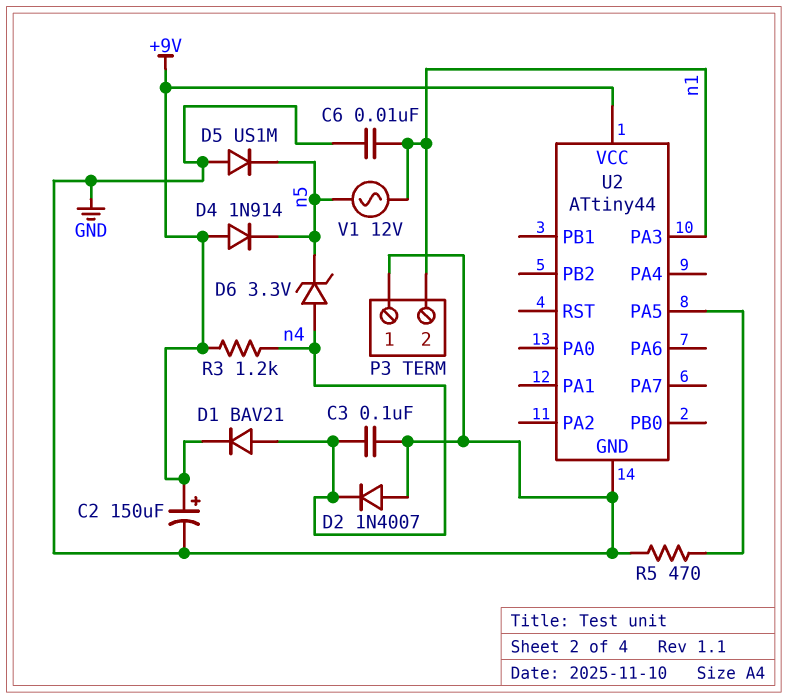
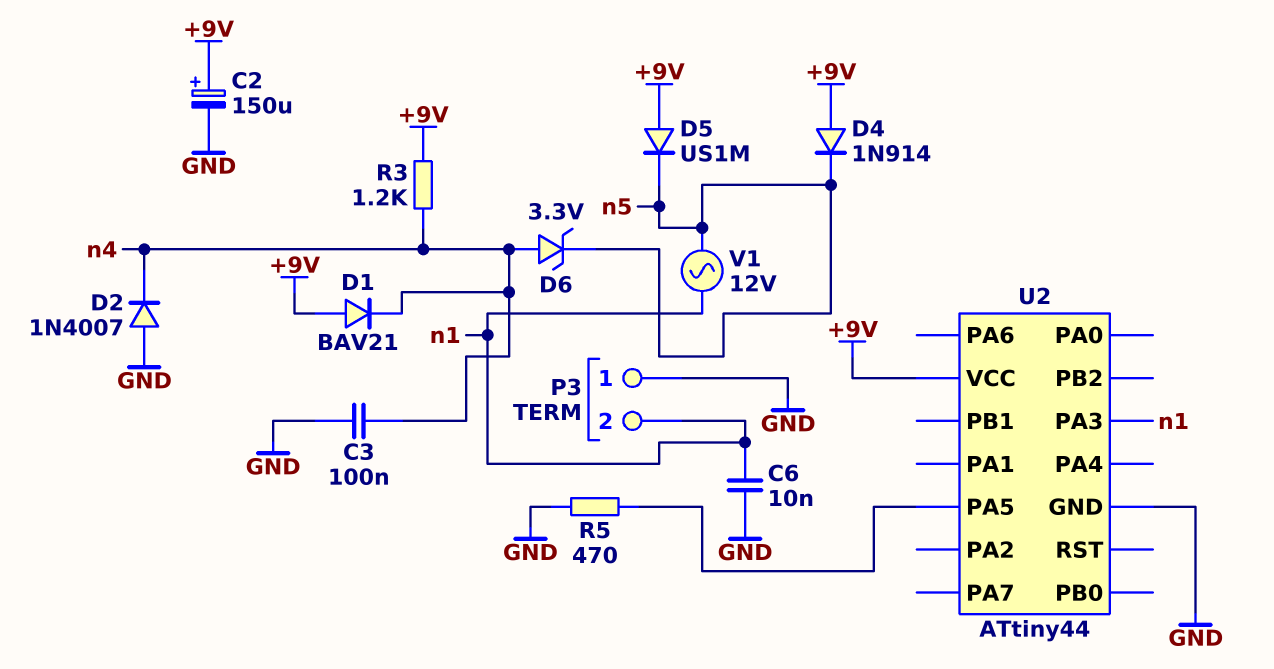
D1: diode BAV21 (A n4, K +9V) -> diode BAV21 (A +9V, K n4)
D5: diode US1M (A GND, K n5) -> diode US1M (A +9V, K n5)

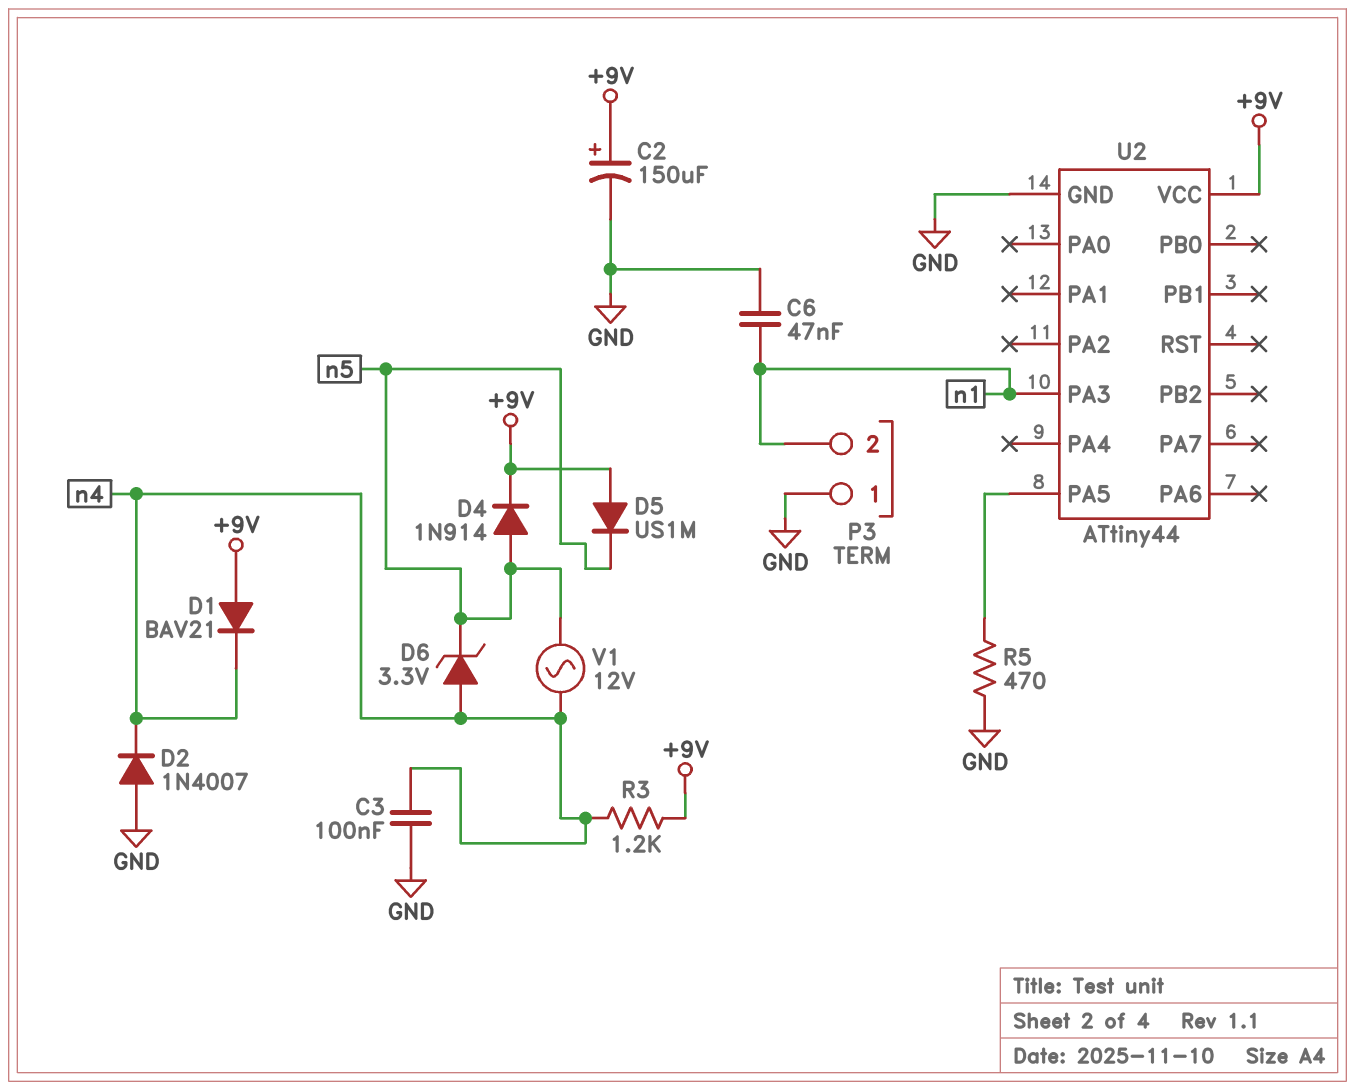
C6: 10nF (GND, n1) -> 47nF (GND, n1)
D4: diode 1N914 (A +9V, K n5) -> diode 1N914 (A n5, K +9V)
V1: AC 12V (n1, n5) -> AC 12V (n4, n5)

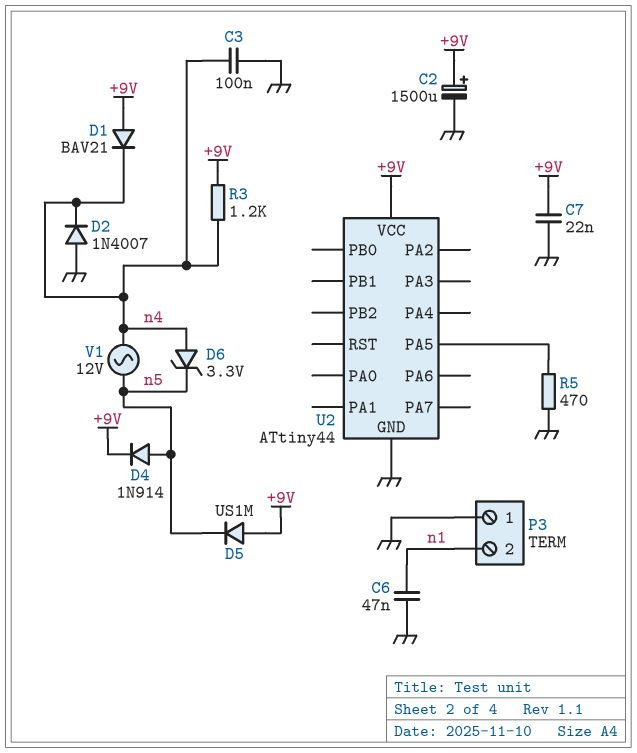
C2: 150uF (plus +9V, minus GND) -> 1500uF (plus +9V, minus GND)
C7: none -> 22nF (+9V, GND)
U2 pin PA3: n1 -> none

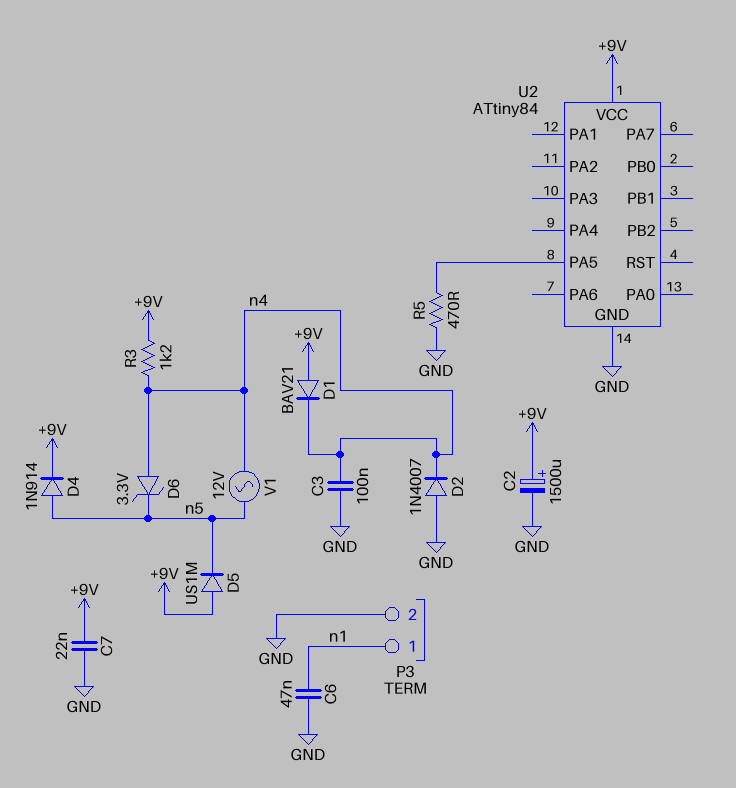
P3 pin 1: GND -> n1
P3 pin 2: n1 -> GND
U2: ATtiny44 -> ATtiny84

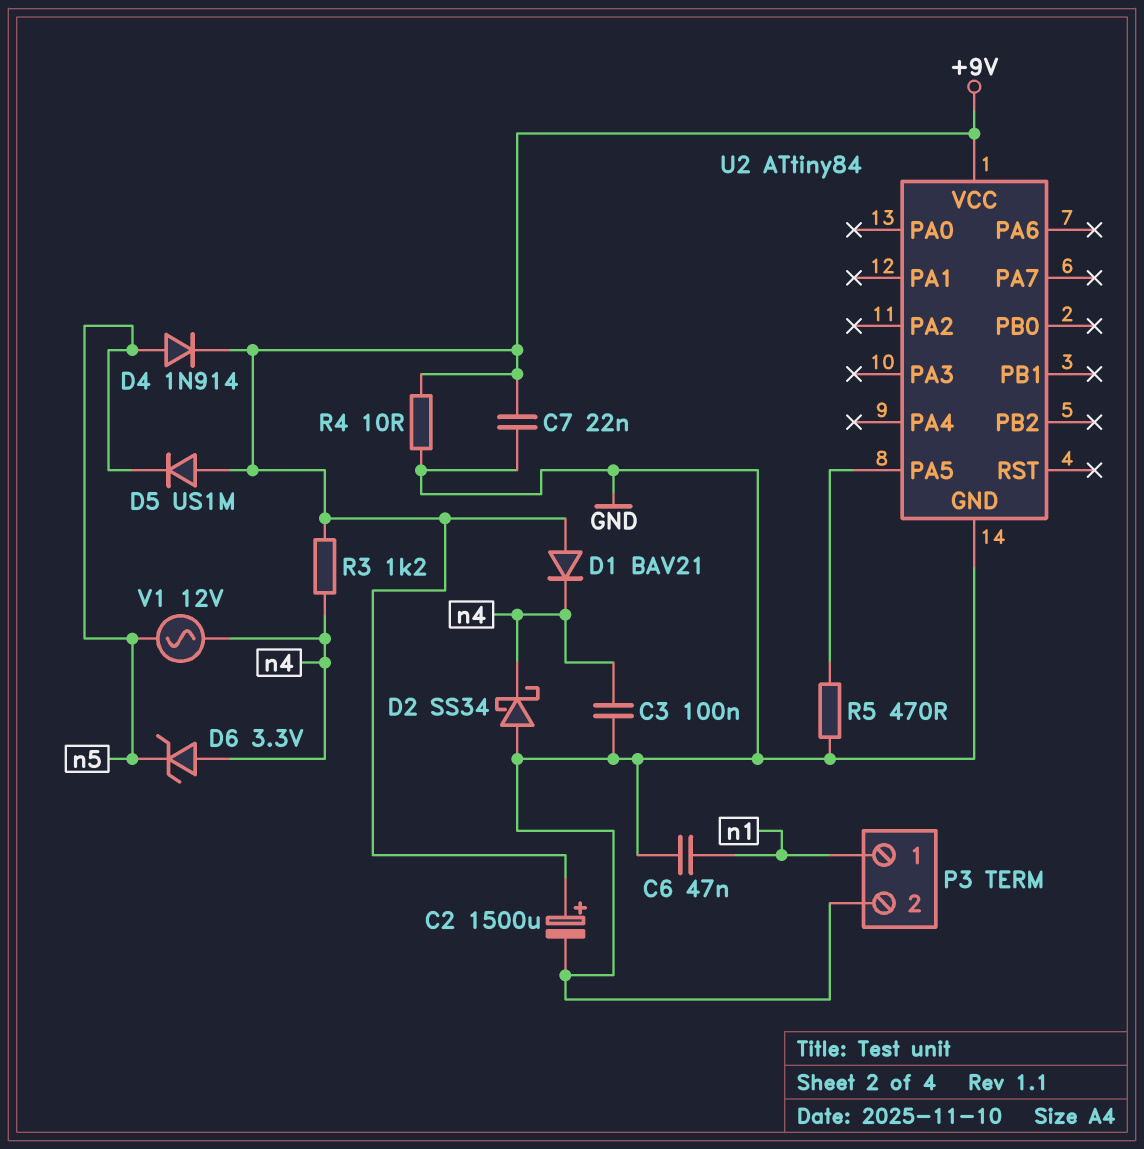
D2: diode 1N4007 (A GND, K n4) -> schottky SS34 (A GND, K n4)
R4: none -> 10 (+9V, GND)

